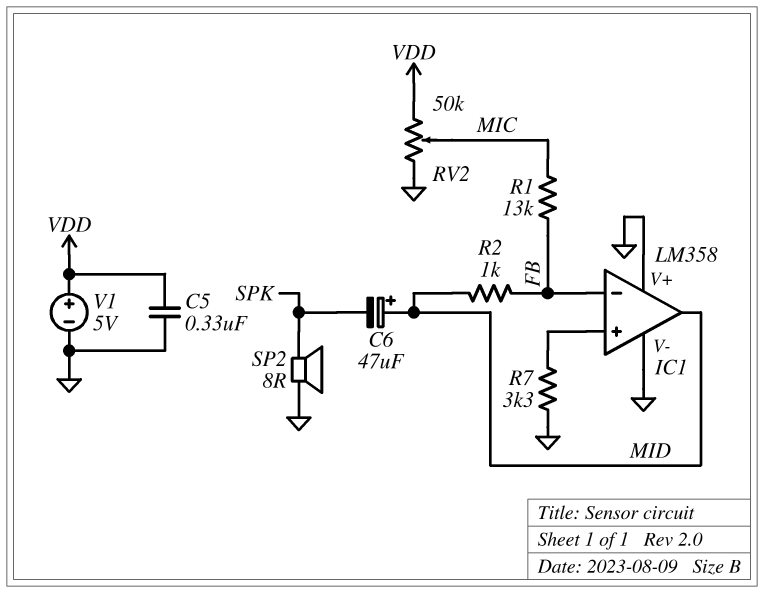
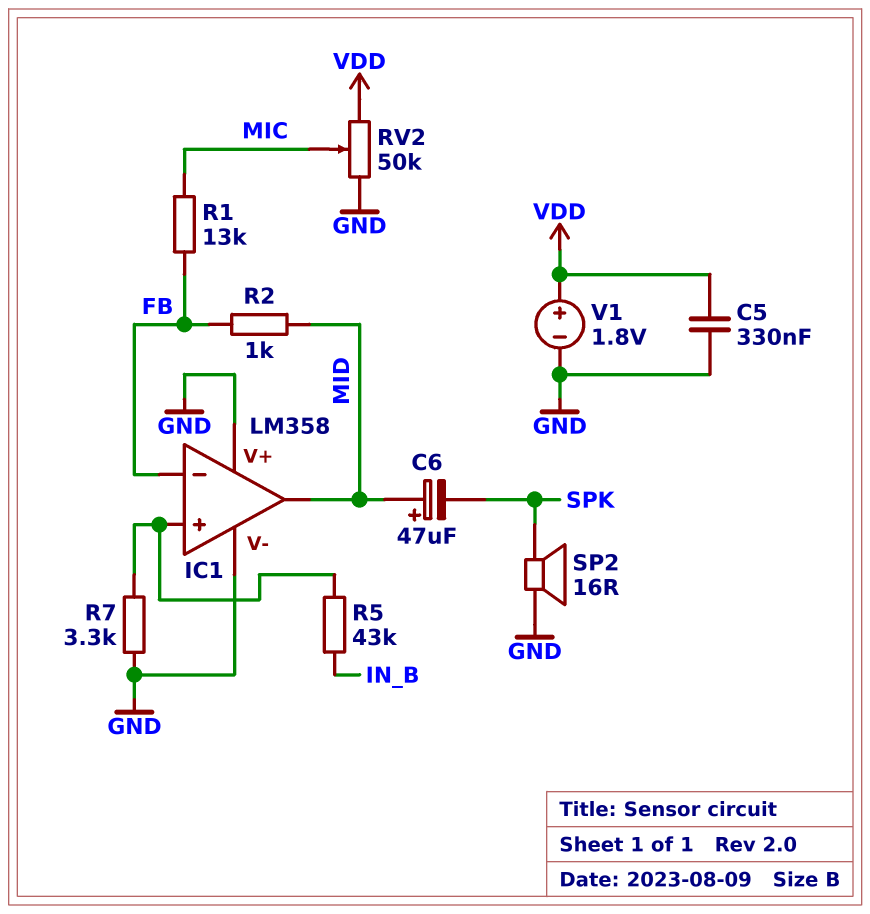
R5: none -> 43k (IC1/in+, IN_B)
SP2: speaker 8R (GND, SPK) -> speaker 16R (GND, SPK)
V1: 5V (plus VDD, minus GND) -> 1.8V (plus VDD, minus GND)

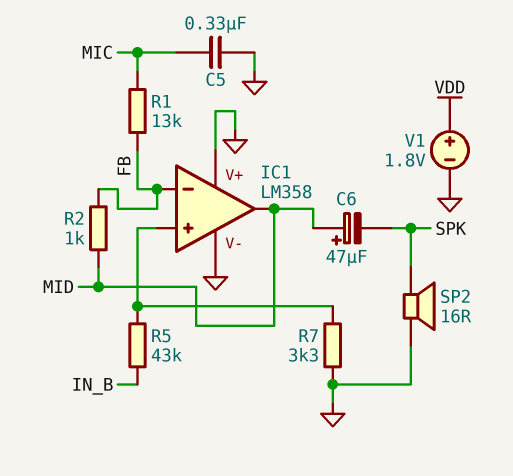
C5: 330nF (GND, VDD) -> 330nF (GND, MIC)
RV2: 50k (GND, VDD, wiper MIC) -> none

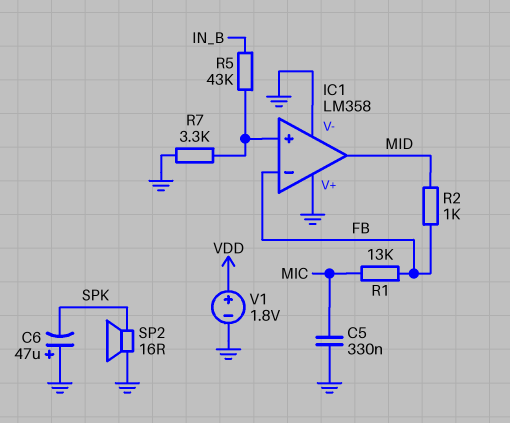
C6: 47uF (plus MID, minus SPK) -> 47uF (plus GND, minus SPK)

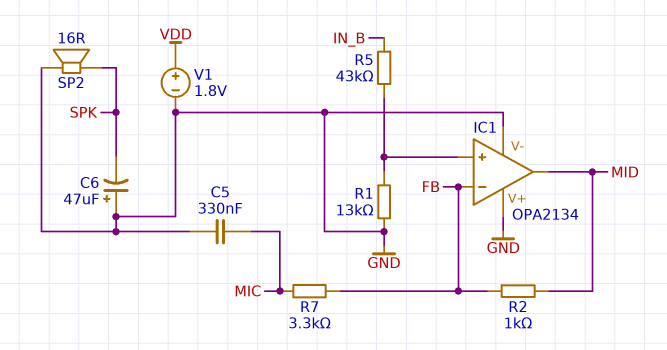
IC1: LM358 -> OPA2134
R1: 13k (FB, MIC) -> 13k (GND, IC1/in+)
R7: 3.3k (GND, IC1/in+) -> 3.3k (FB, MIC)

